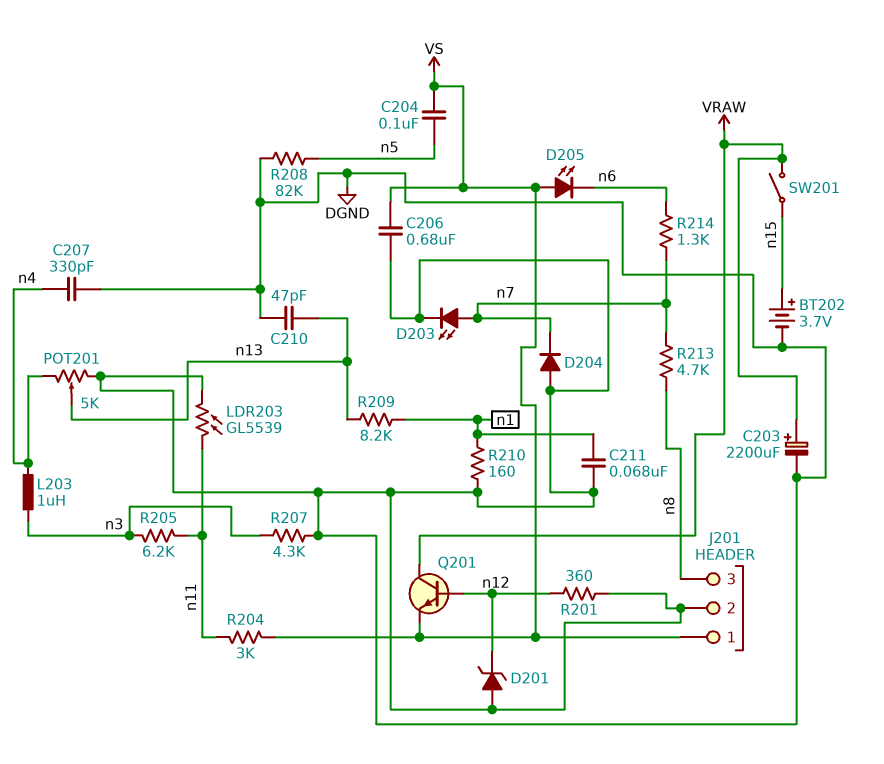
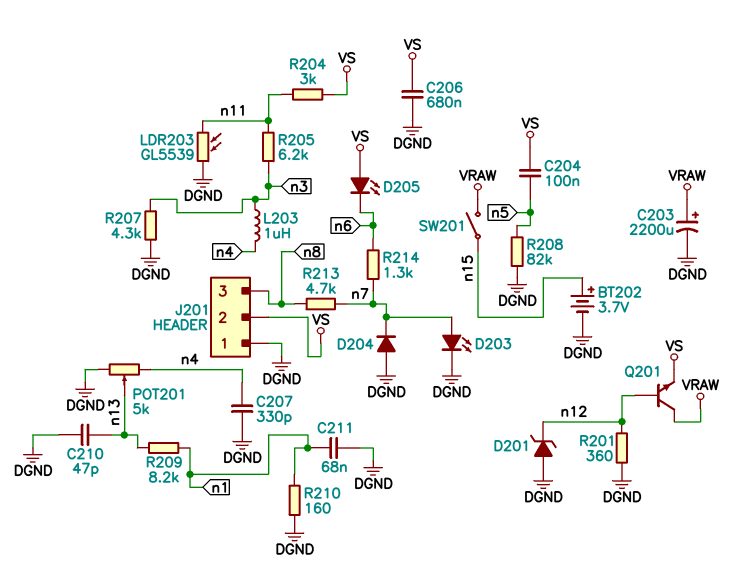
J201 pin 1: VS -> DGND
J201 pin 2: DGND -> VS

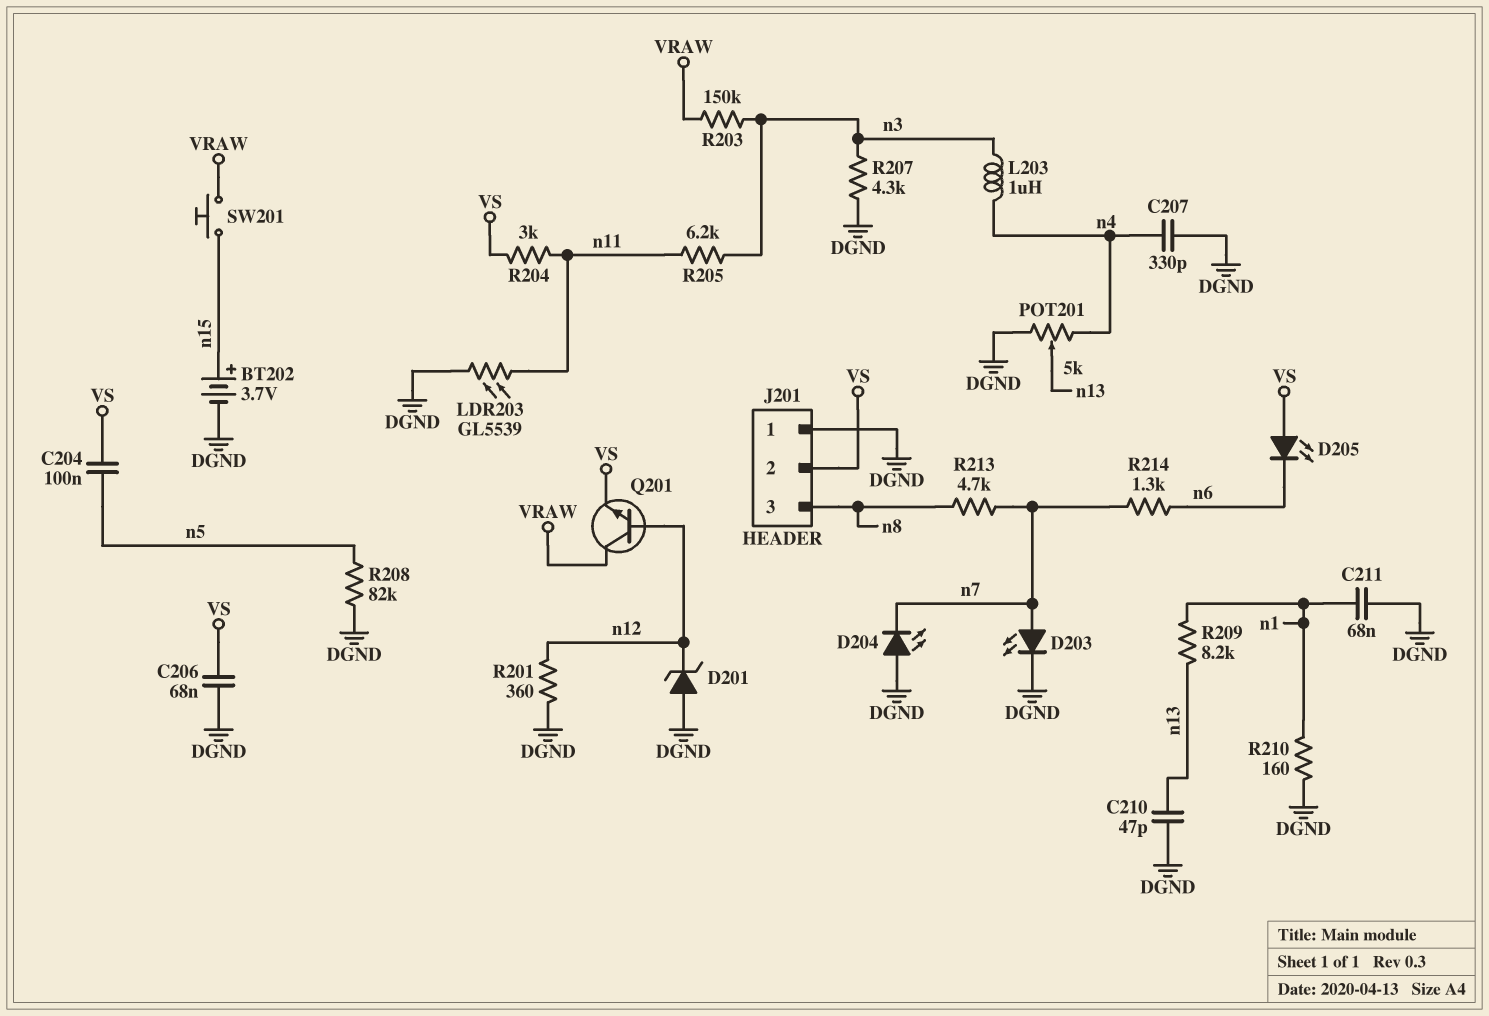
C203: 2200uF (plus VRAW, minus DGND) -> none
C206: 680nF (DGND, VS) -> 68nF (DGND, VS)
D204: diode (A DGND, K n7) -> LED (A DGND, K n7)
R203: none -> 150k (VRAW, n3)
SW201: switch (VRAW, n15) -> button (VRAW, n15)

